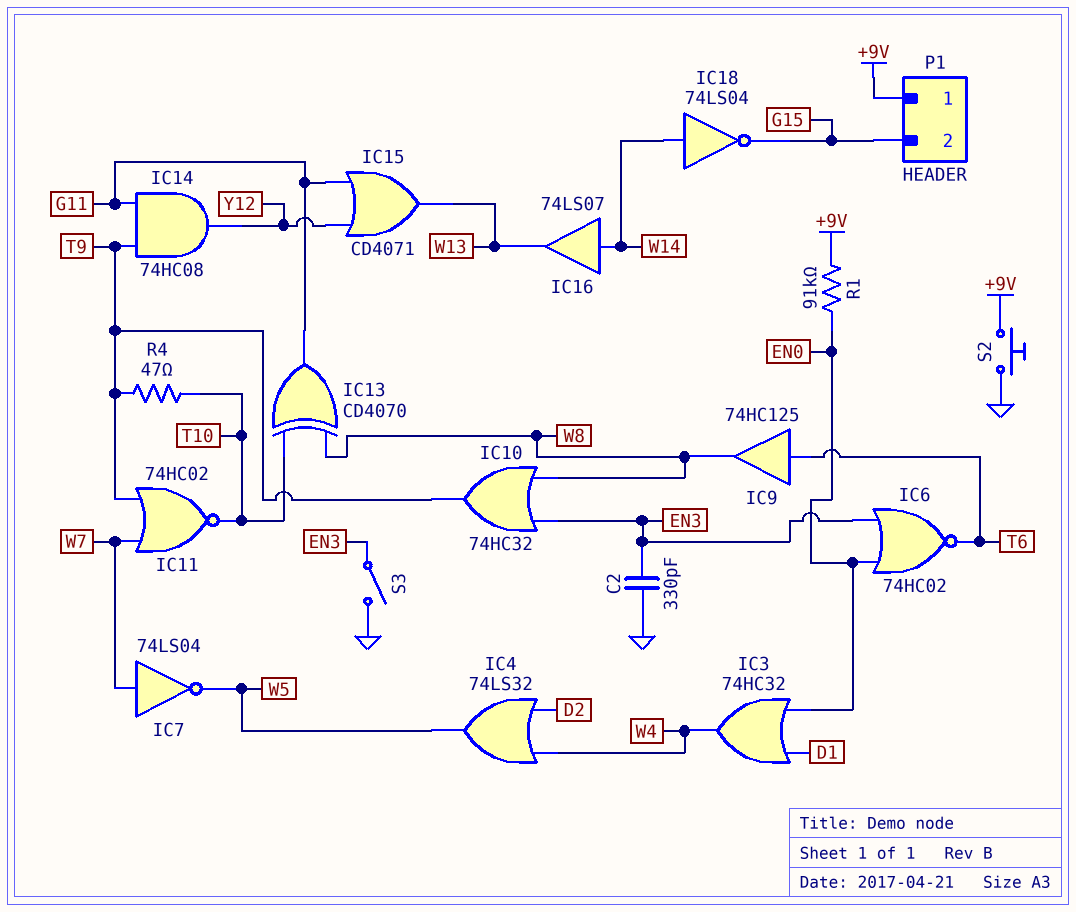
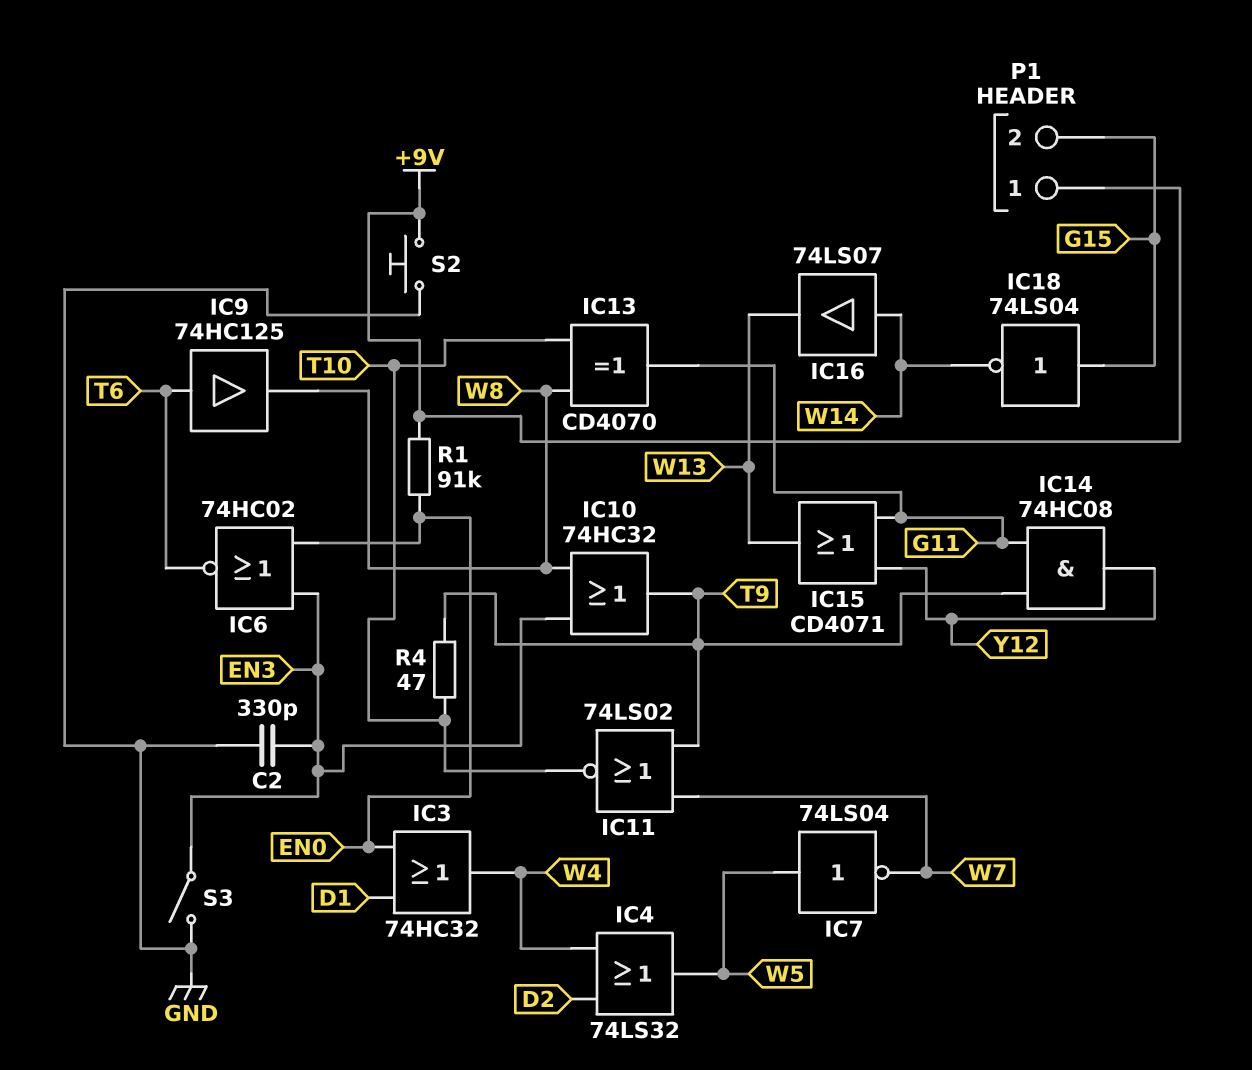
IC7: NOT 74LS04 (in W7, out W5) -> NOT 74LS04 (in W5, out W7)
IC11: NOR 74HC02 (in T9, in W7, out T10) -> NOR 74LS02 (in T9, in W7, out T10)
IC18: NOT 74LS04 (in W14, out G15) -> NOT 74LS04 (in G15, out W14)

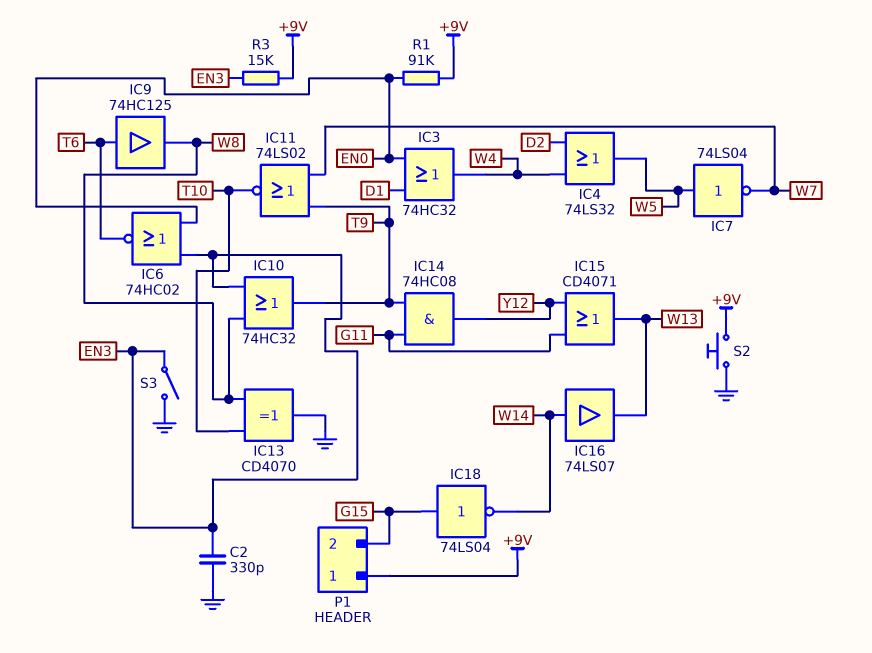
IC13: XOR CD4070 (in T10, in W8, out G11) -> XOR CD4070 (in T10, in W8, out GND)
R3: none -> 15k (+9V, EN3)
R4: 47 (T9, T10) -> none

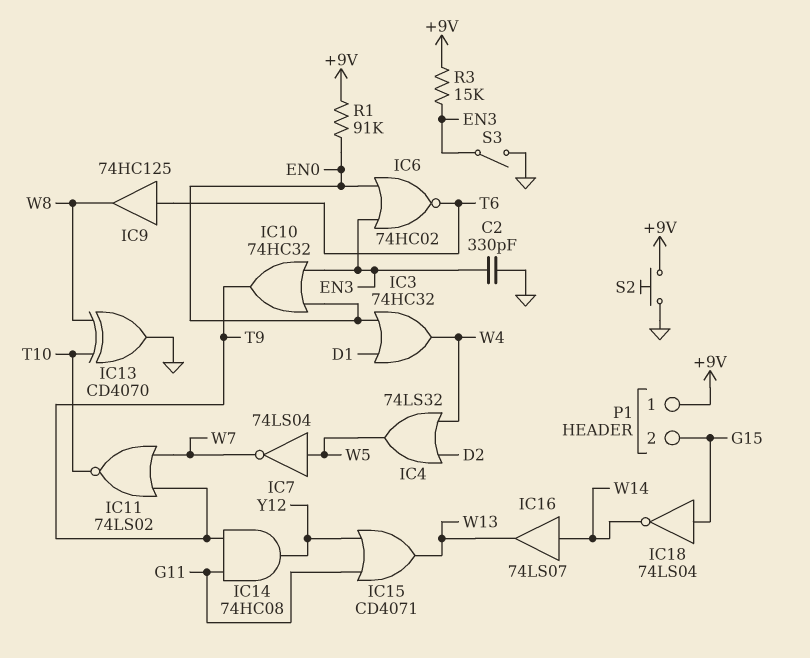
IC10: OR 74HC32 (in EN3, in W8, out T9) -> OR 74HC32 (in EN0, in EN3, out T9)

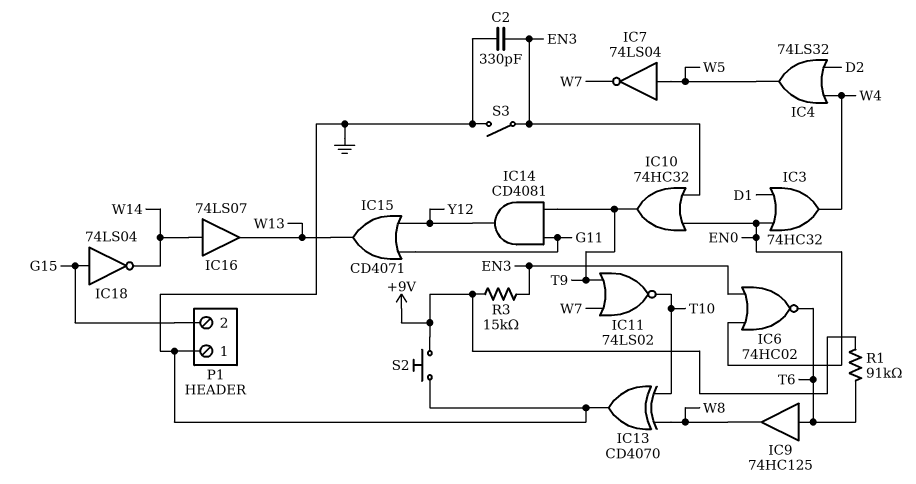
IC14: AND 74HC08 (in G11, in T9, out Y12) -> AND CD4081 (in G11, in T9, out Y12)
P1 pin 1: +9V -> GND
R1: 91k (+9V, EN0) -> 91k (+9V, T6)

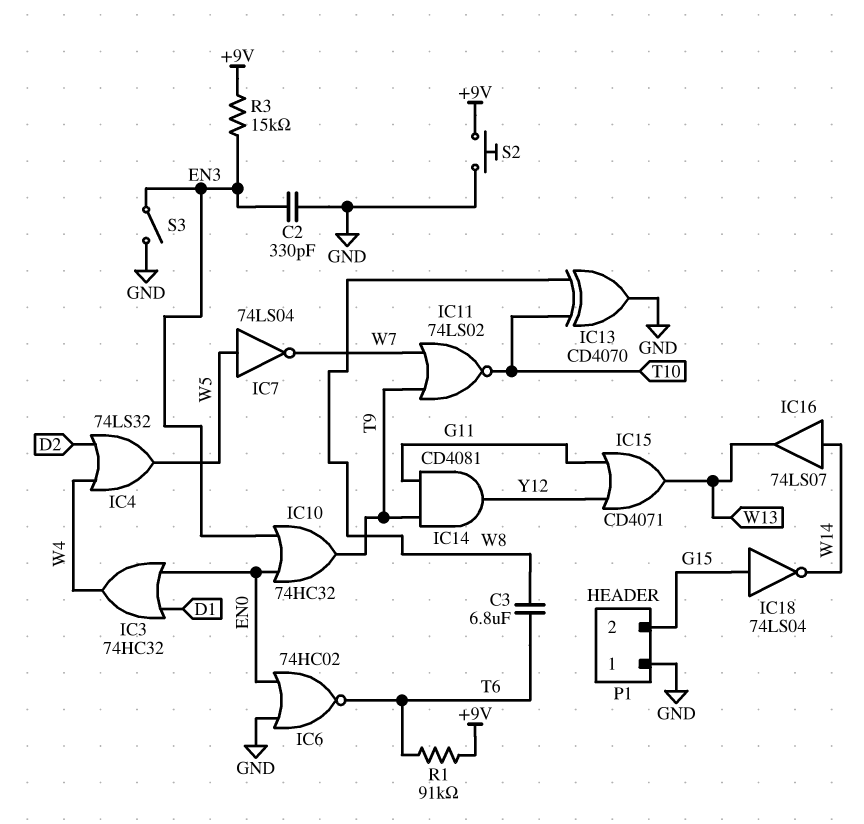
C3: none -> 6.8uF (T6, W8)
IC6: NOR 74HC02 (in EN0, in EN3, out T6) -> NOR 74HC02 (in EN0, in GND, out T6)
IC9: buffer 74HC125 (in T6, out W8) -> none

